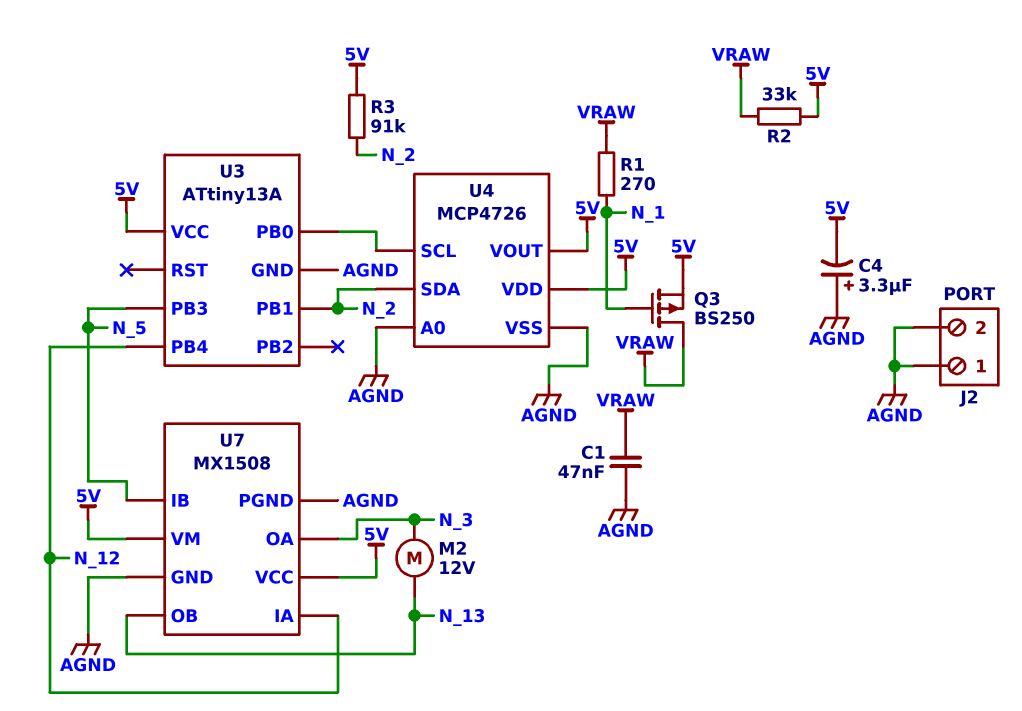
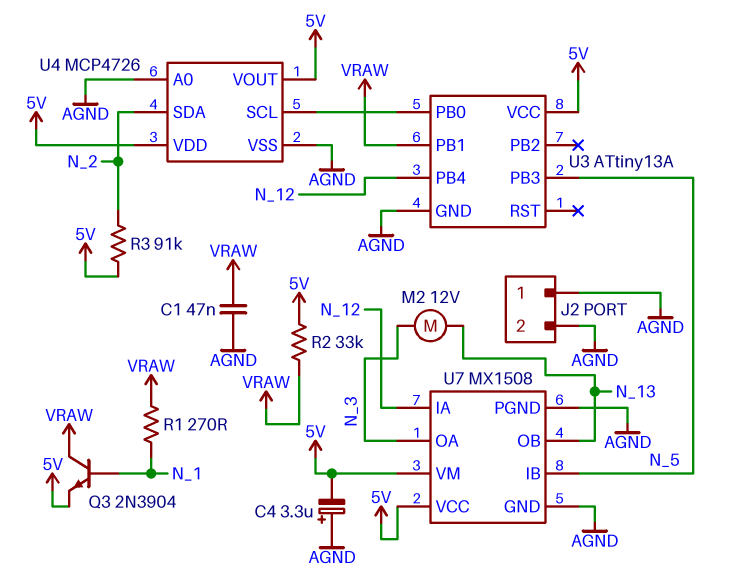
Q3: PMOS BS250 (G N_1, D VRAW, S 5V) -> NPN 2N3904 (B N_1, C VRAW, E 5V)
U3 pin PB1: N_2 -> VRAW

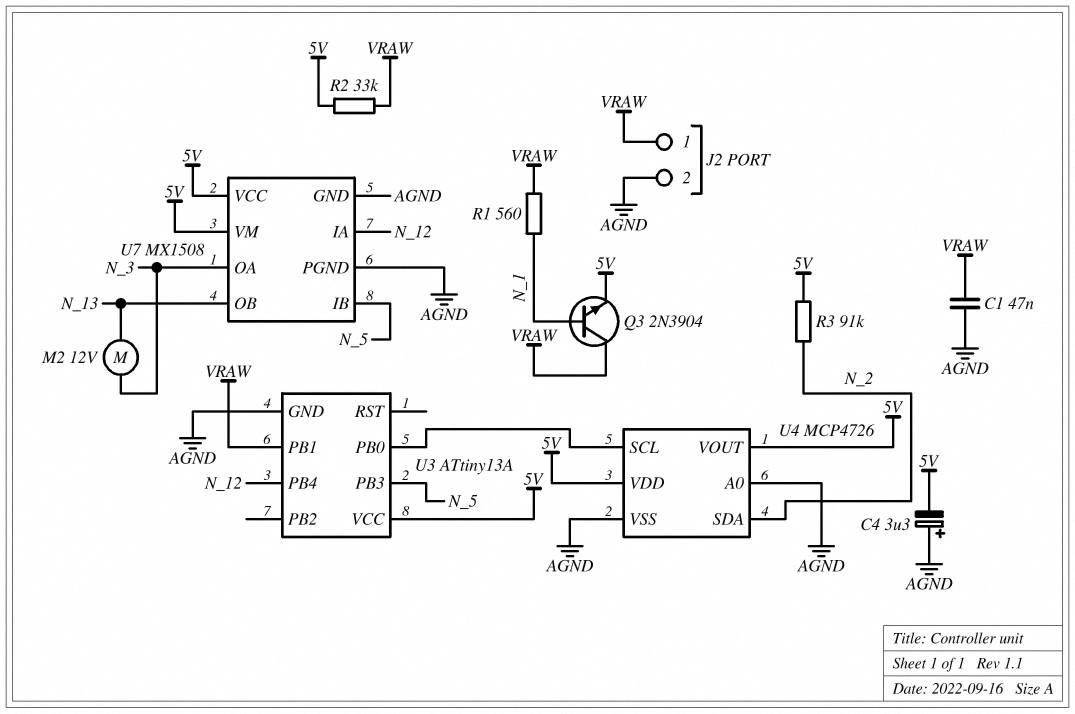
J2 pin 1: AGND -> VRAW
R1: 270 (N_1, VRAW) -> 560 (N_1, VRAW)

